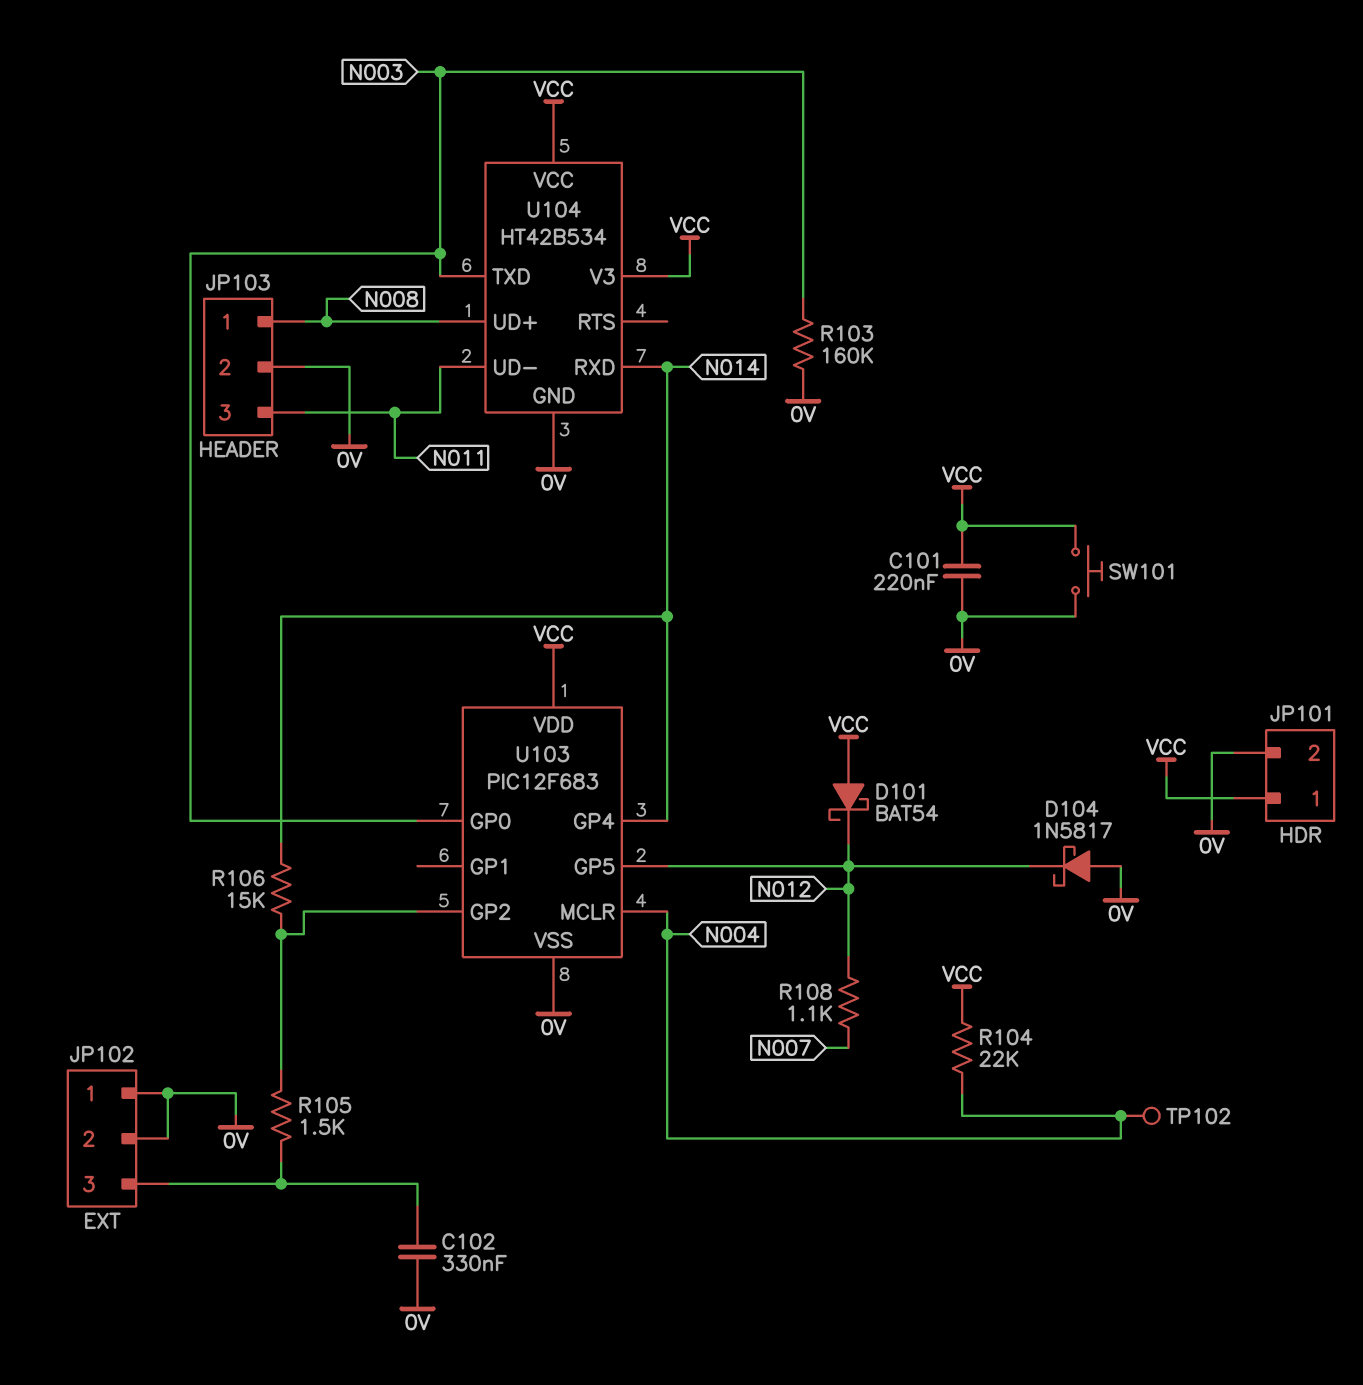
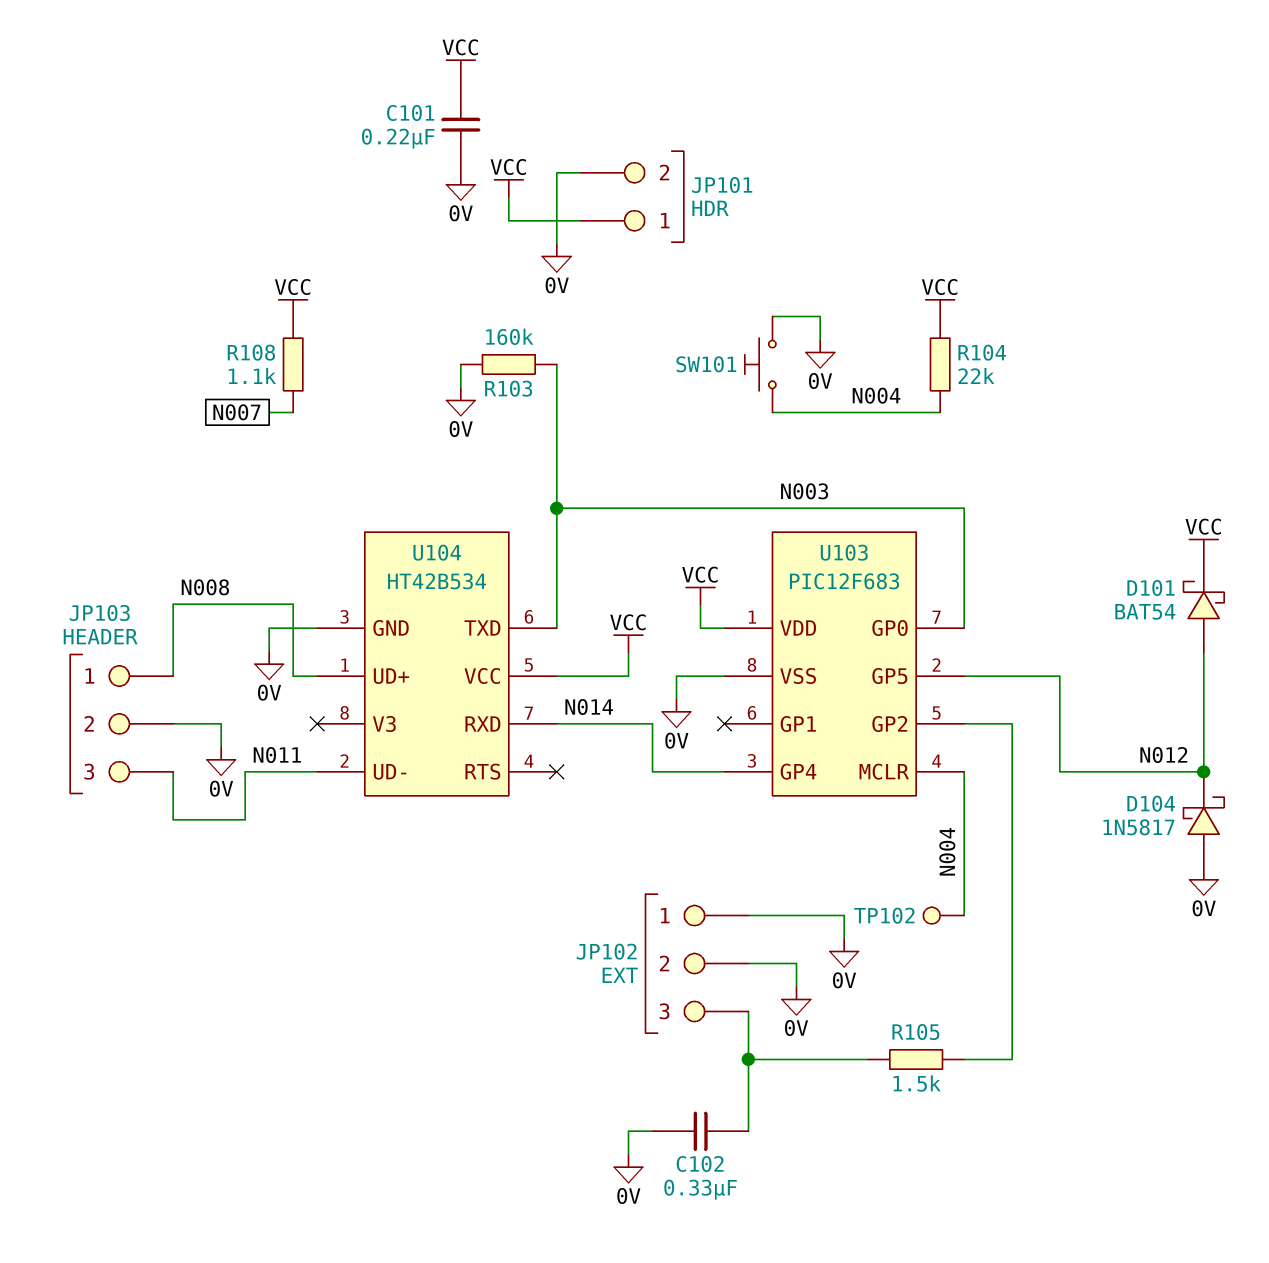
D101: schottky BAT54 (A VCC, K N012) -> schottky BAT54 (A N012, K VCC)
R106: 15k (N014, U103/GP2) -> none
R108: 1.1k (N007, N012) -> 1.1k (N007, VCC)
SW101: button (0V, VCC) -> button (0V, N004)
U104 pin V3: VCC -> none

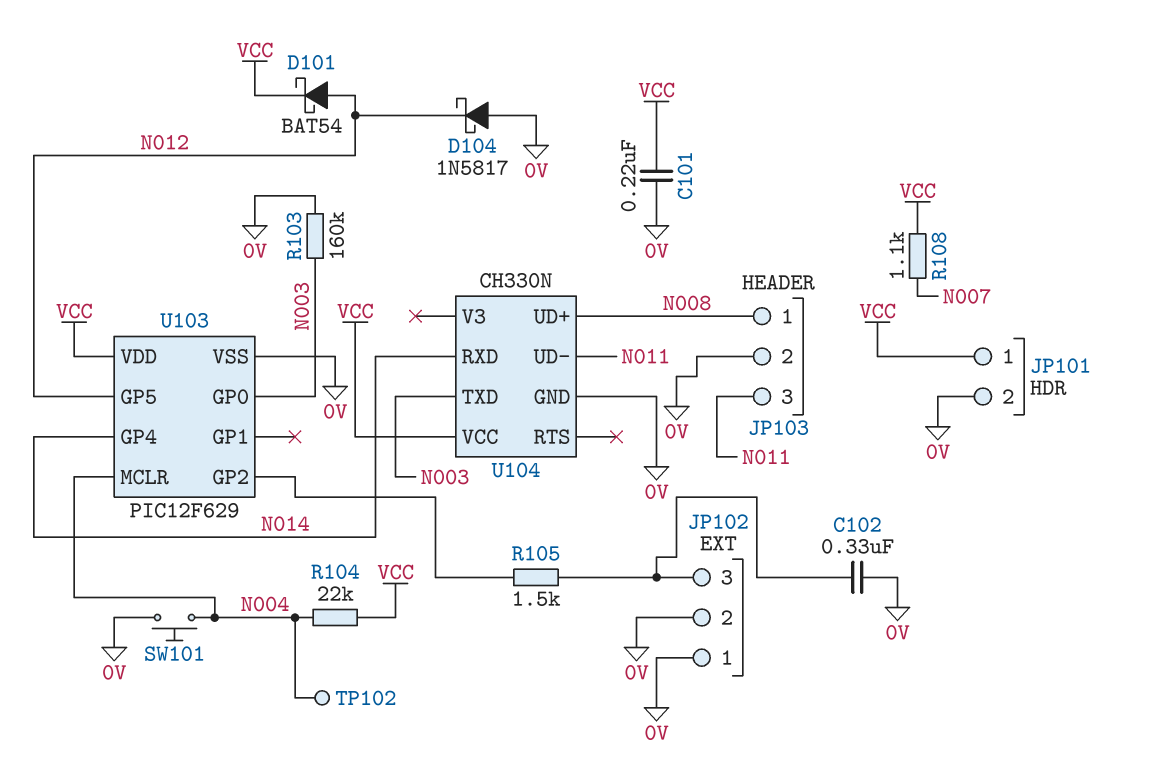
U103: PIC12F683 -> PIC12F629
U104: HT42B534 -> CH330N

